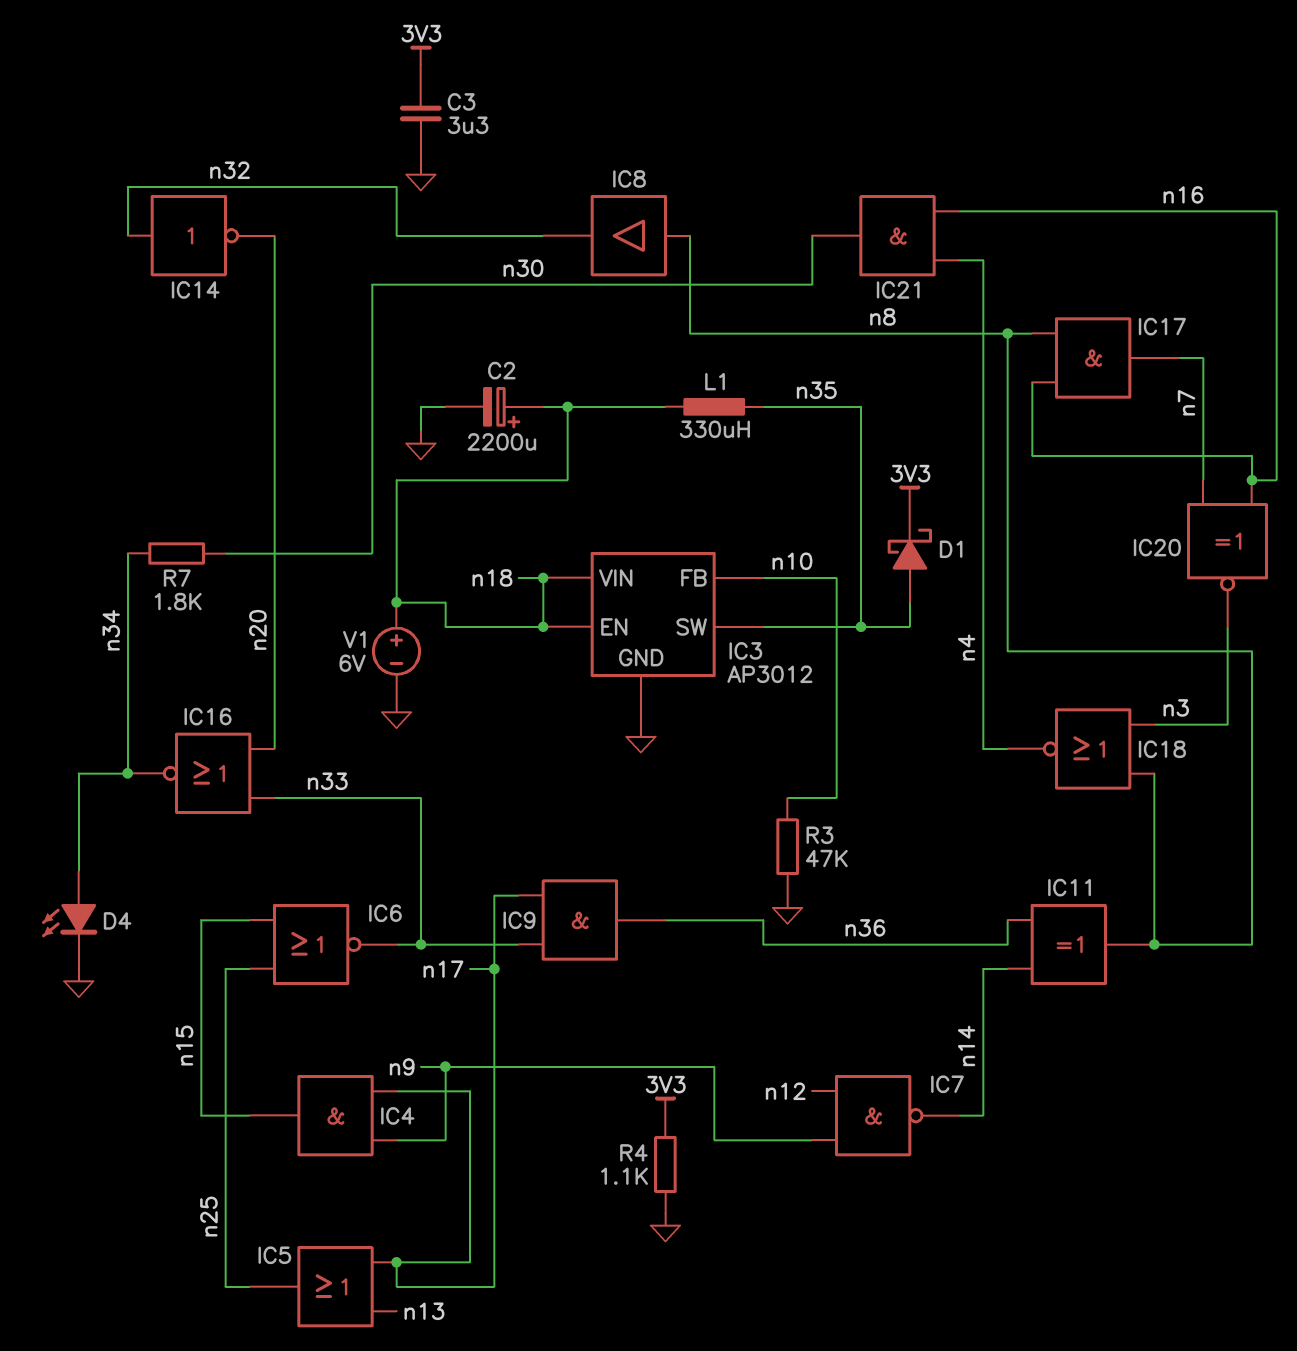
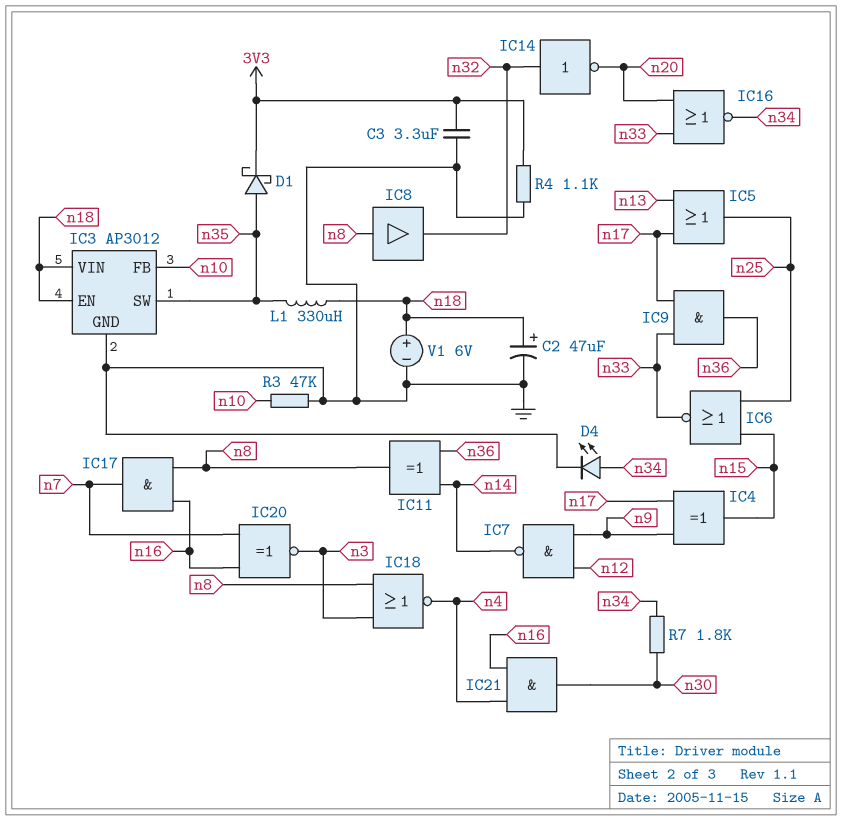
C2: 2200uF (plus n18, minus GND) -> 47uF (plus n18, minus GND)
IC4: AND (in n9, in n17, out n15) -> XOR (in n9, in n17, out n15)

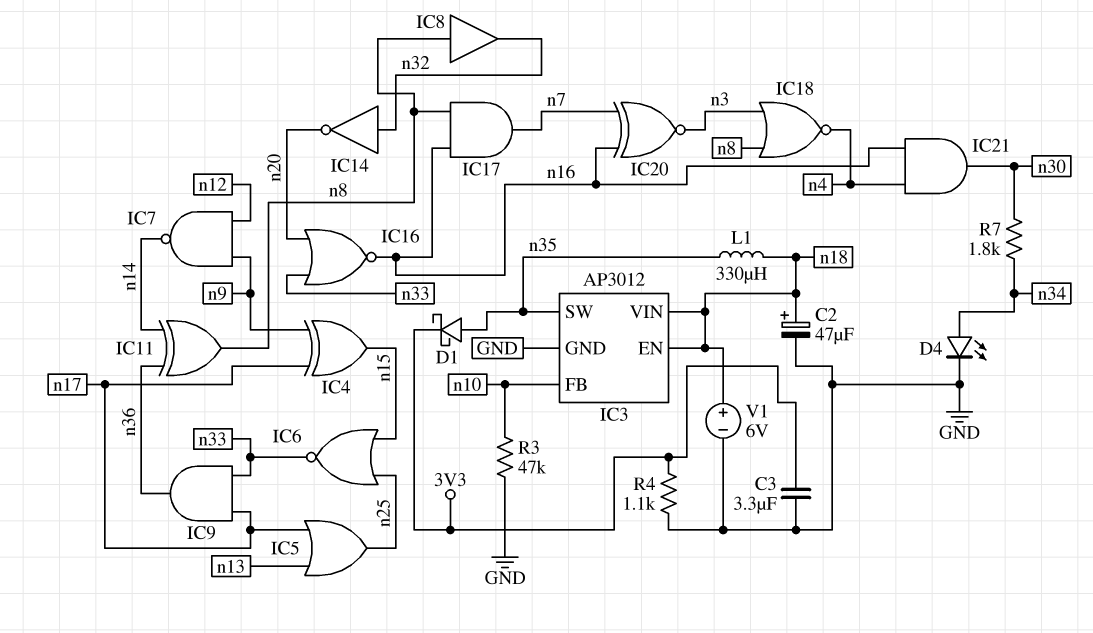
IC16: NOR (in n20, in n33, out n34) -> NOR (in n20, in n33, out n16)

